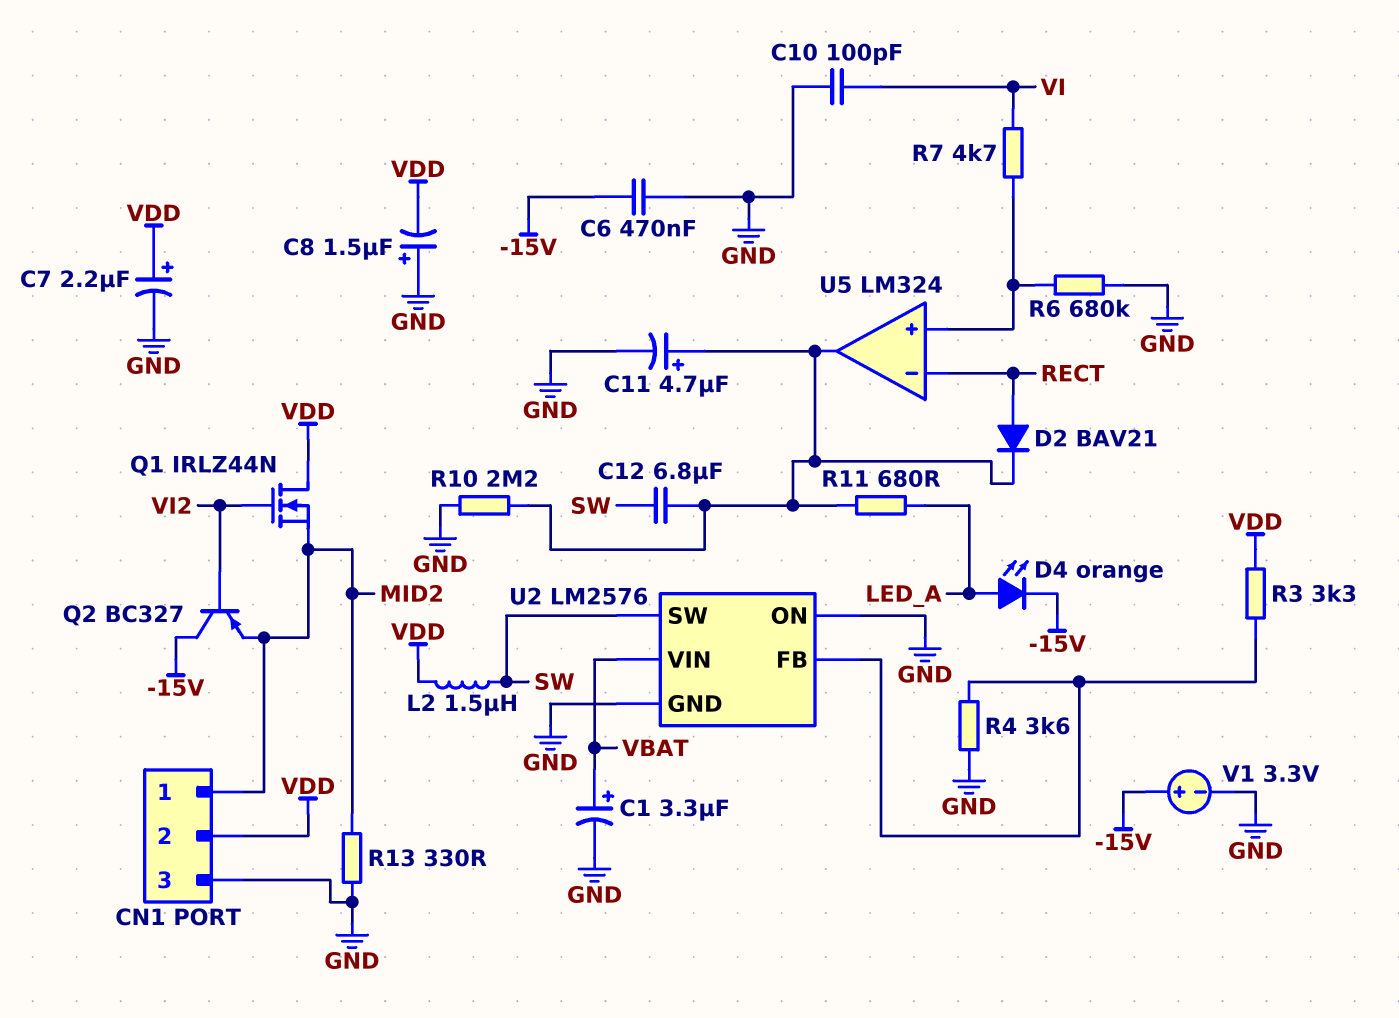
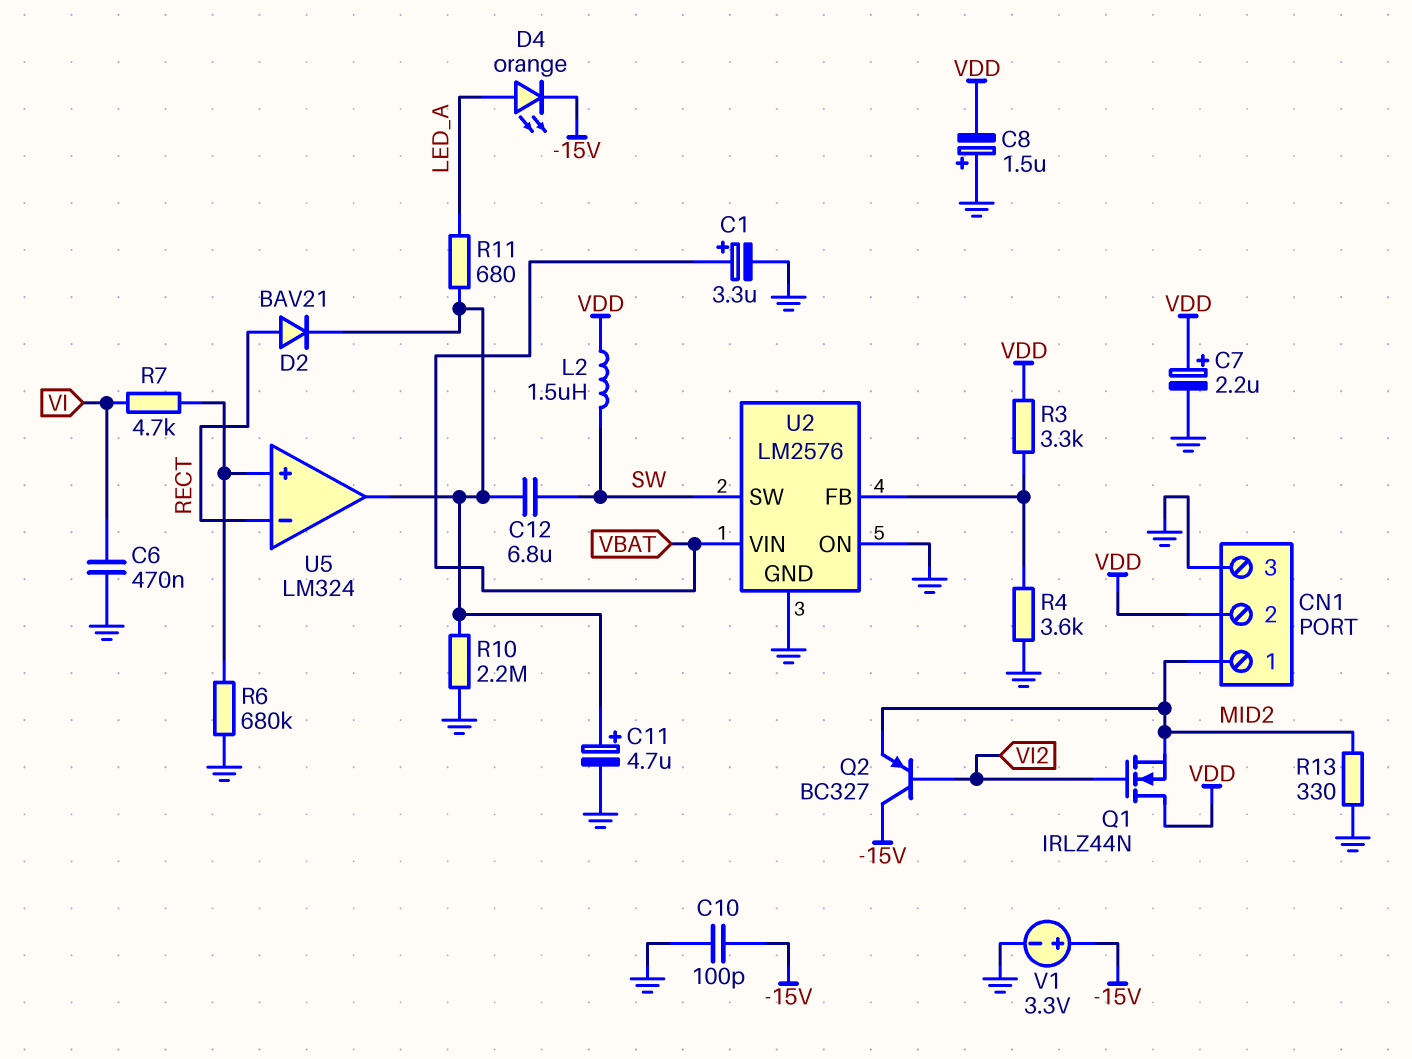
C6: 470nF (-15V, GND) -> 470nF (GND, VI)
C10: 100pF (GND, VI) -> 100pF (-15V, GND)

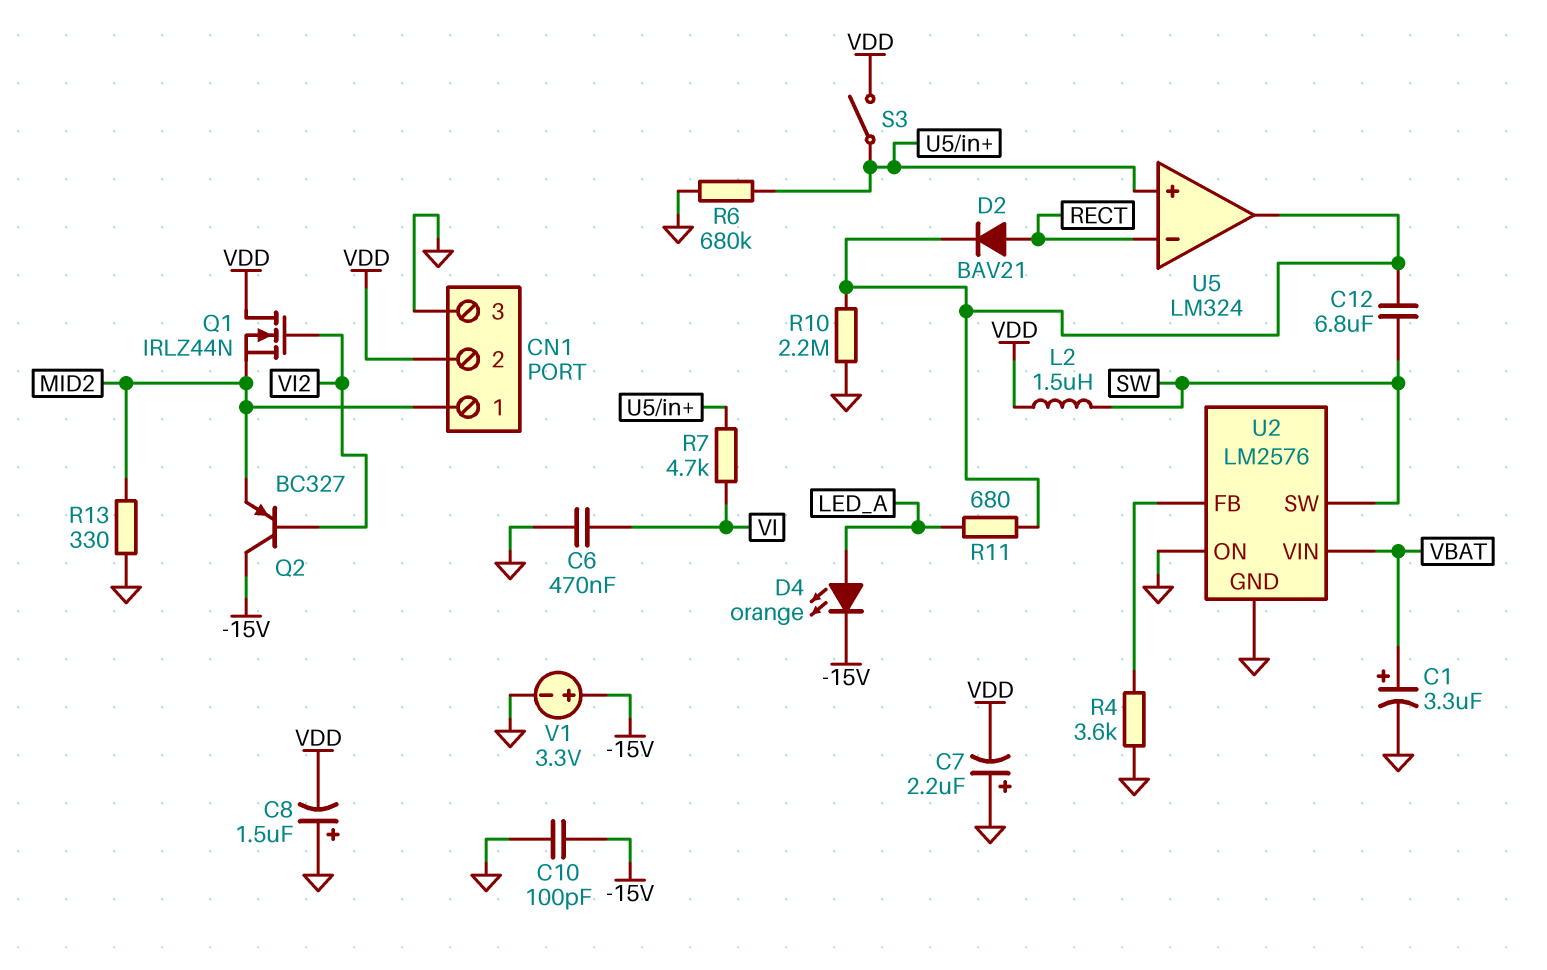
C7: 2.2uF (plus VDD, minus GND) -> 2.2uF (plus GND, minus VDD)
C11: 4.7uF (plus U5/out, minus GND) -> none
R3: 3.3k (U2/FB, VDD) -> none
S3: none -> switch (U5/in+, VDD)

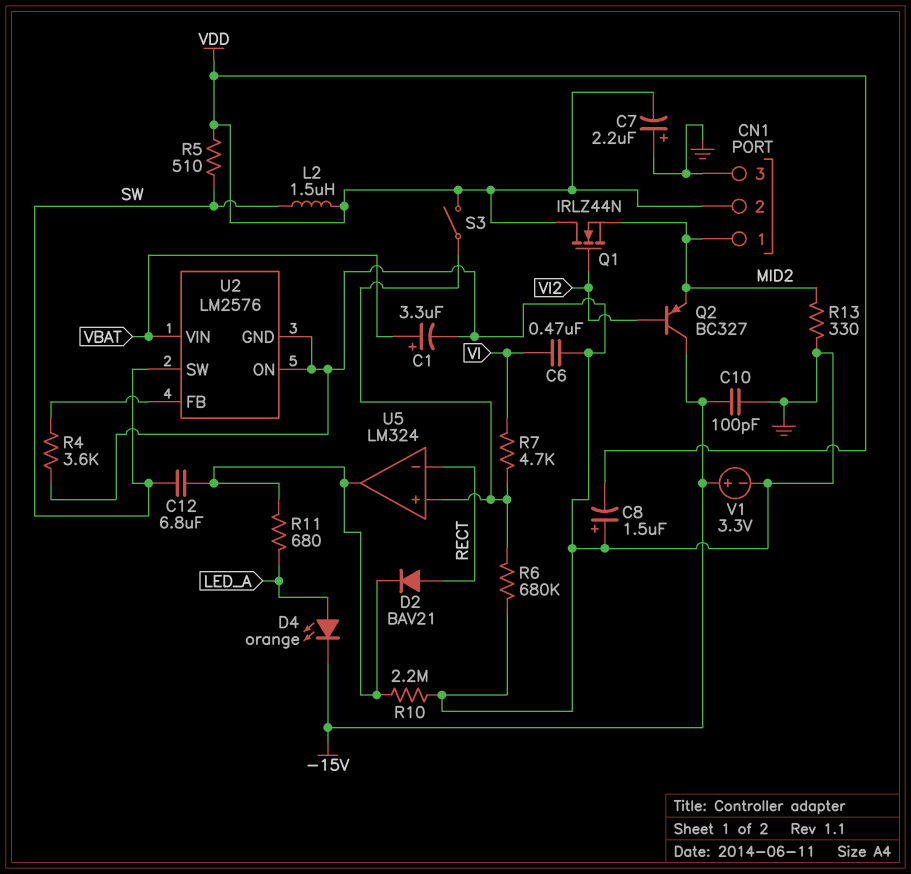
R5: none -> 510 (SW, VDD)

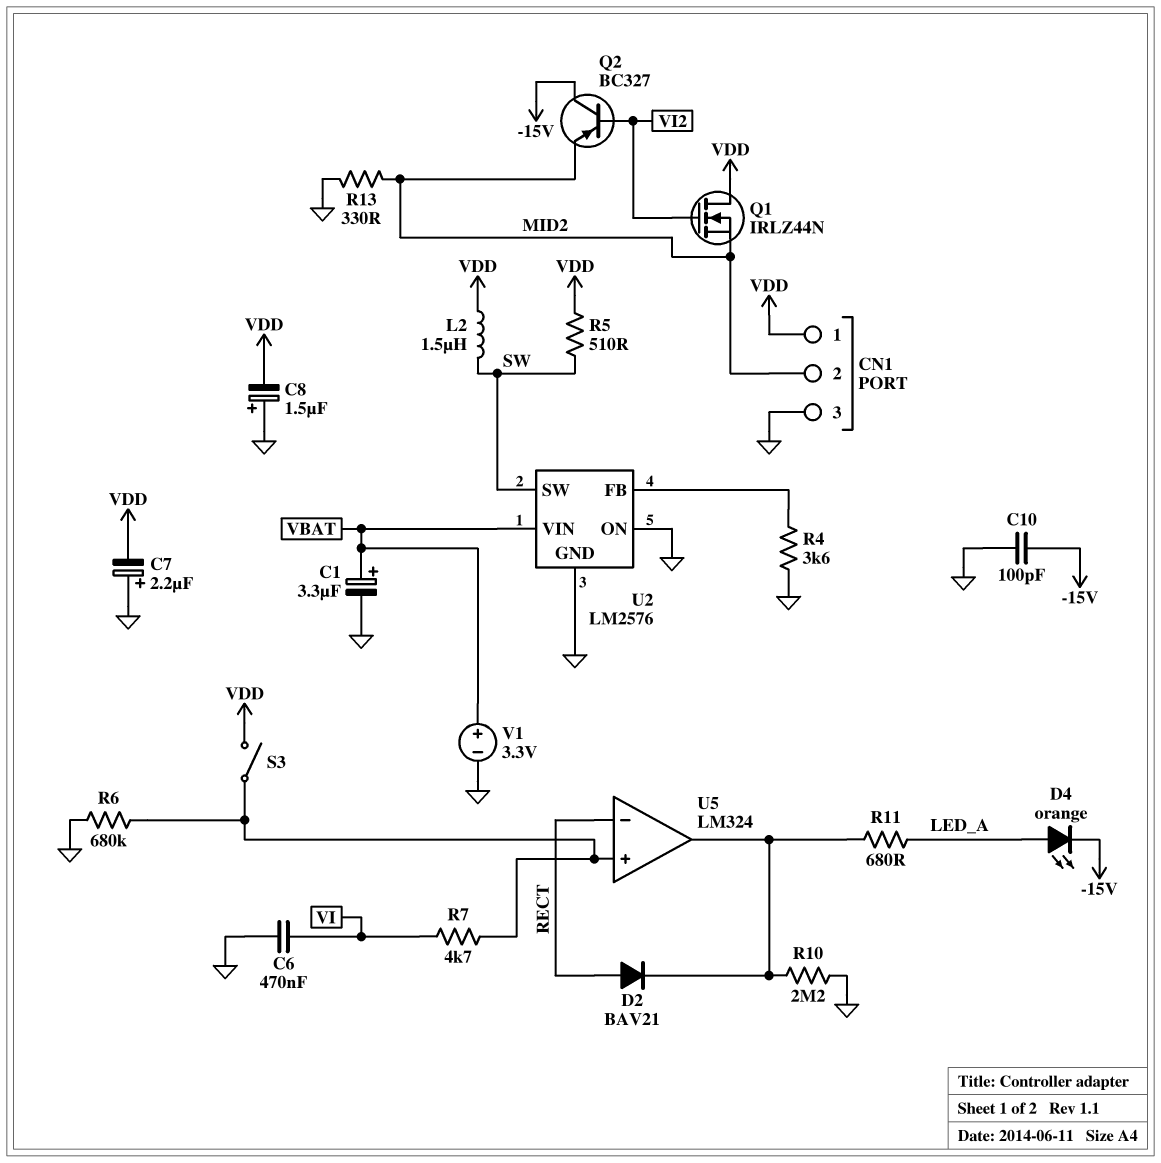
C12: 6.8uF (SW, U5/out) -> none
CN1 pin 1: MID2 -> VDD
CN1 pin 2: VDD -> MID2
V1: 3.3V (plus -15V, minus GND) -> 3.3V (plus VBAT, minus GND)

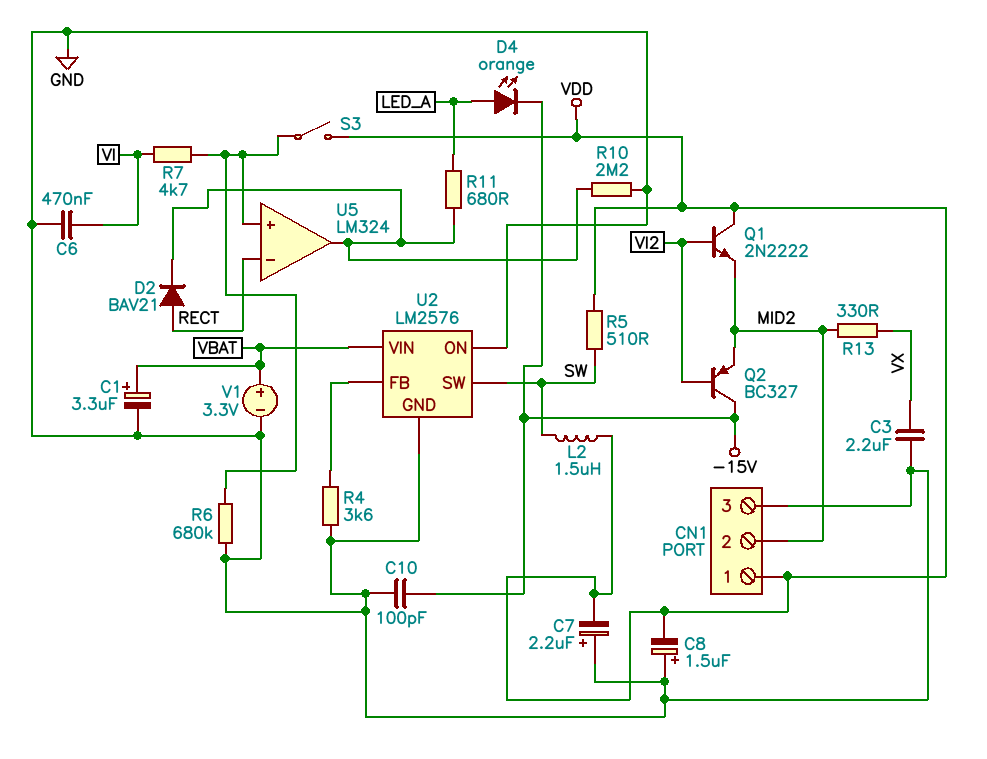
C3: none -> 2.2uF (GND, VX)
Q1: NMOS IRLZ44N (G VI2, D VDD, S MID2) -> NPN 2N2222 (B VI2, C VDD, E MID2)
R13: 330 (GND, MID2) -> 330 (MID2, VX)

